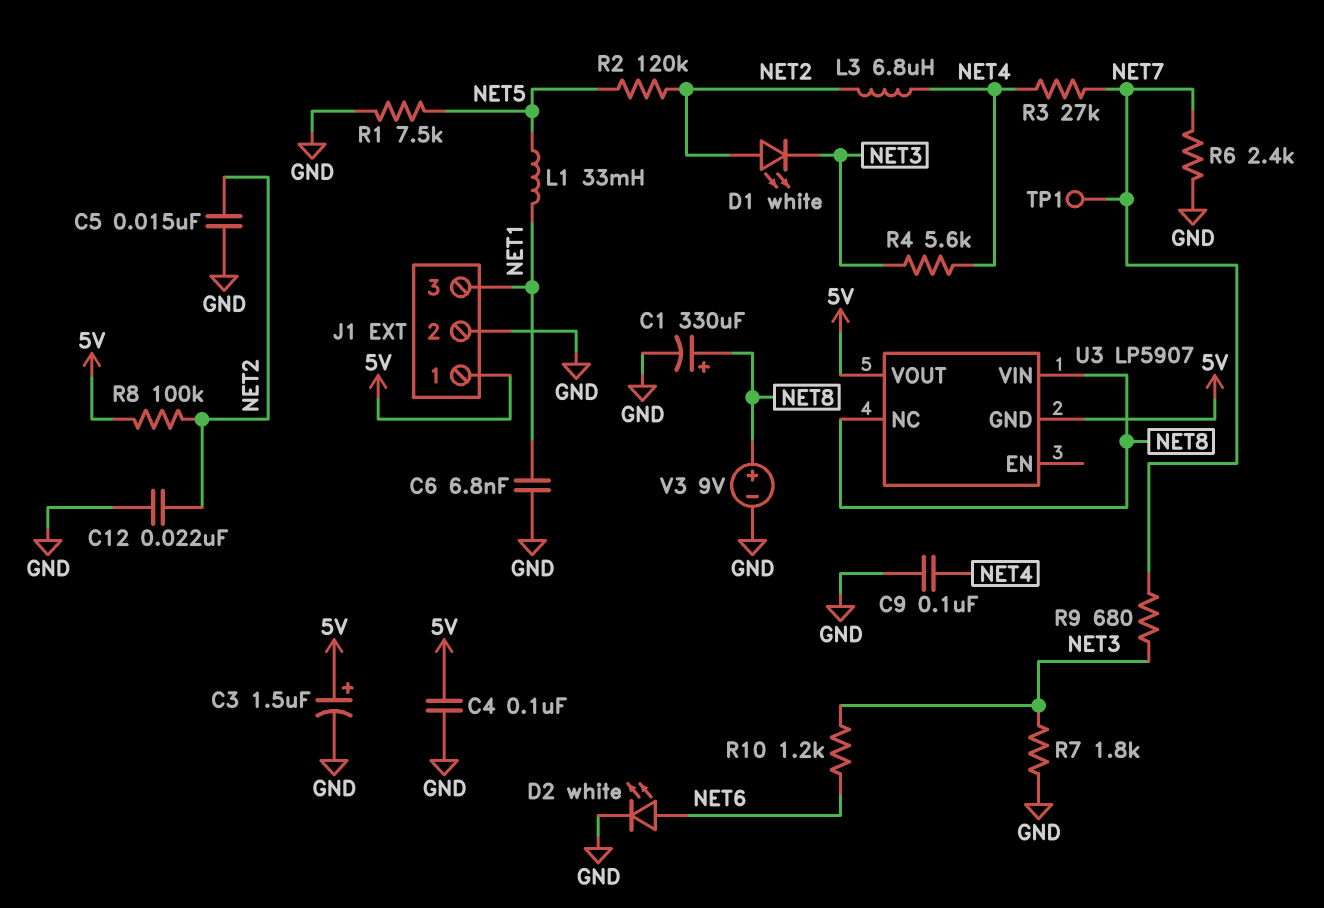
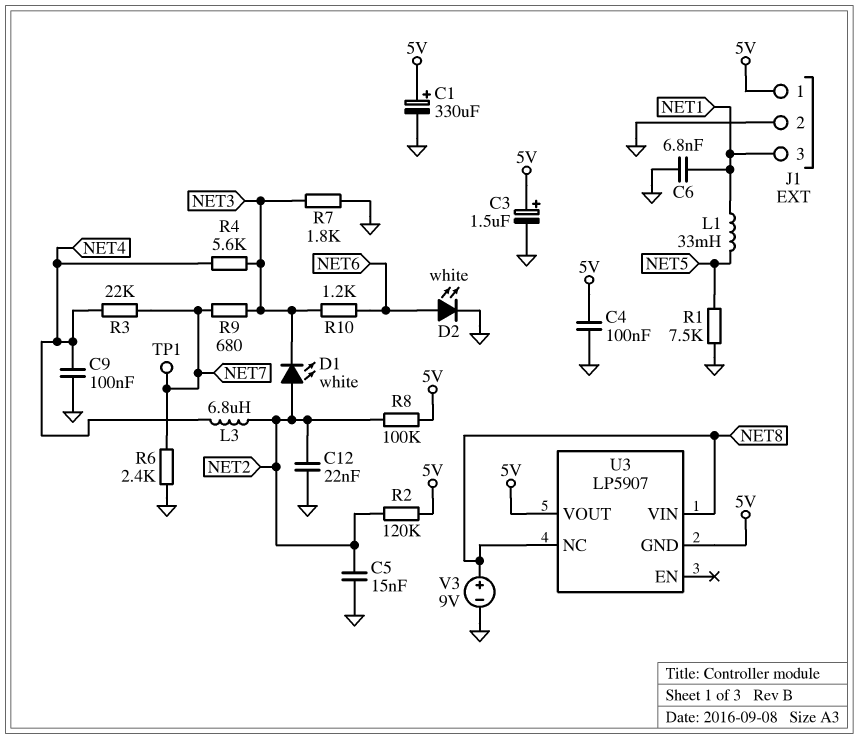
C1: 330uF (plus NET8, minus GND) -> 330uF (plus 5V, minus GND)
R2: 120k (NET2, NET5) -> 120k (5V, NET2)
R3: 27k (NET4, NET7) -> 22k (NET4, NET7)

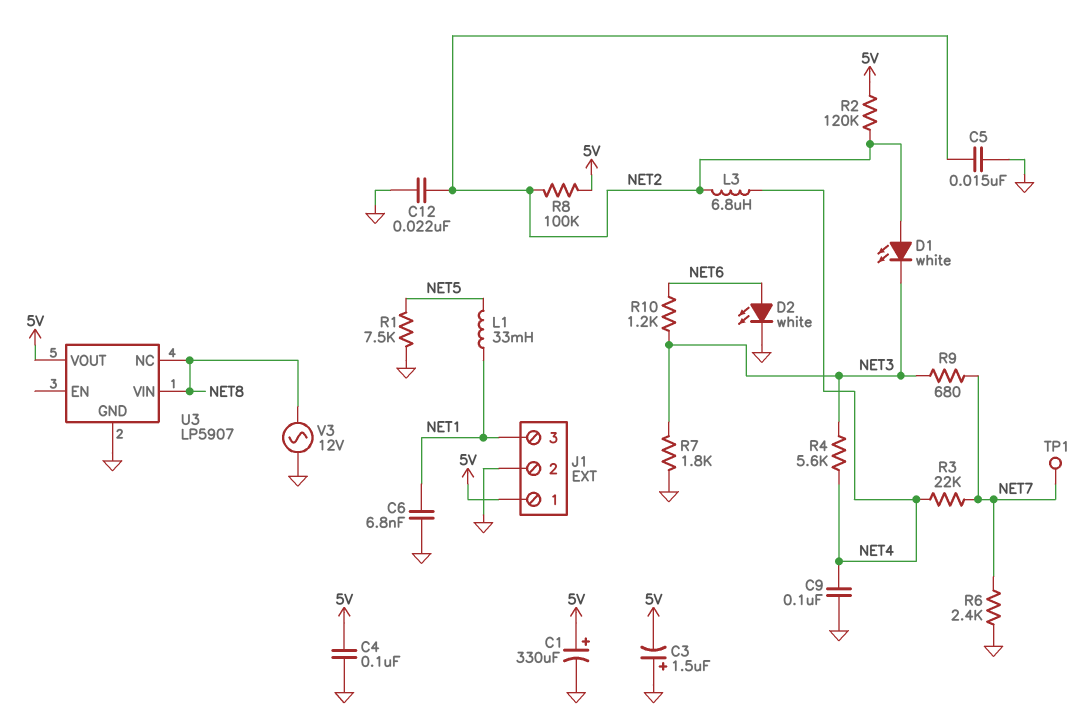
C3: 1.5uF (plus 5V, minus GND) -> 1.5uF (plus GND, minus 5V)
U3 pin GND: 5V -> GND
V3: 9V (plus NET8, minus GND) -> AC 12V (GND, NET8)

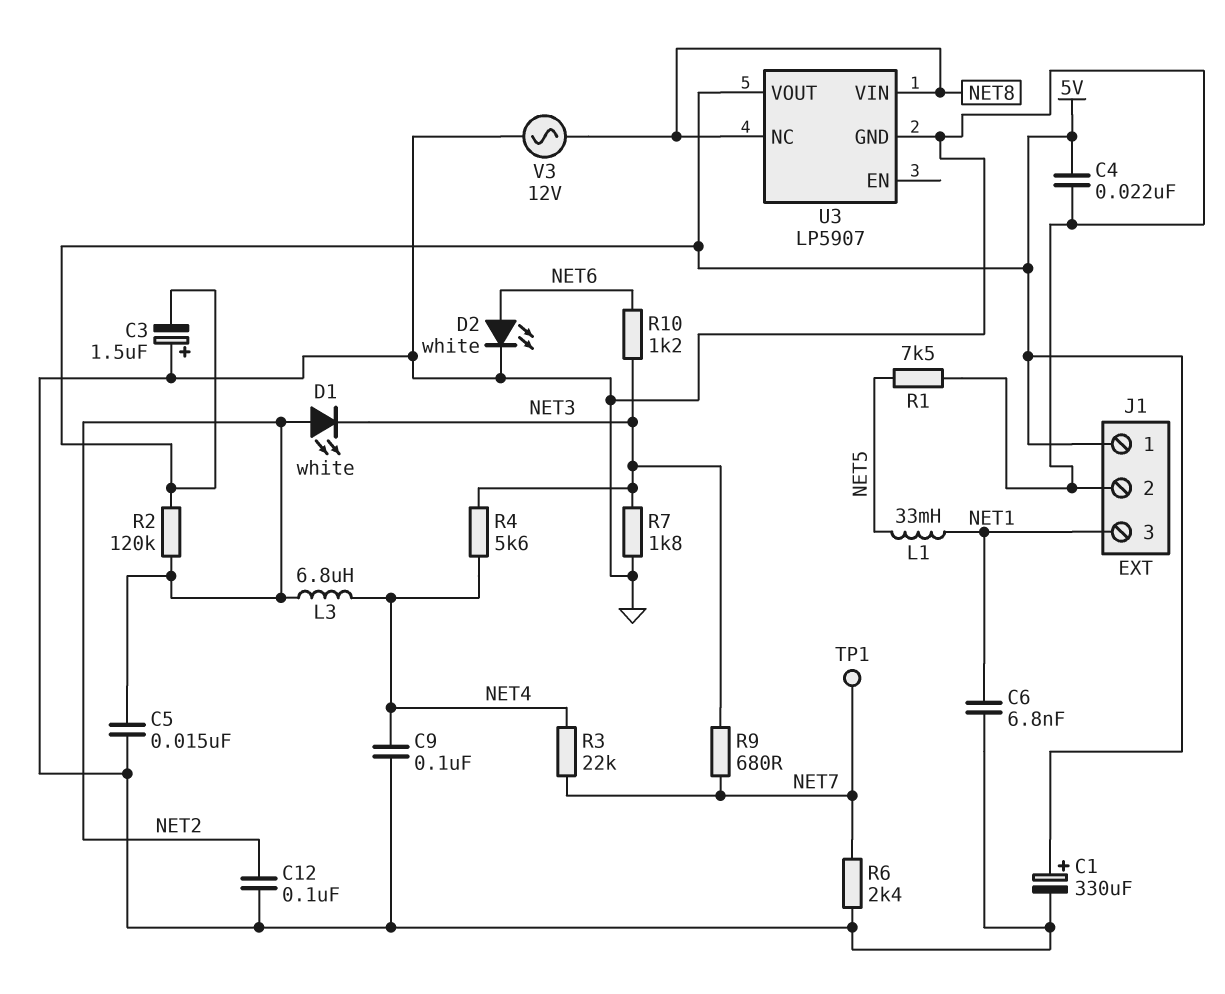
C4: 100nF (5V, GND) -> 22nF (5V, GND)
C12: 22nF (GND, NET2) -> 100nF (GND, NET2)
R8: 100k (5V, NET2) -> none

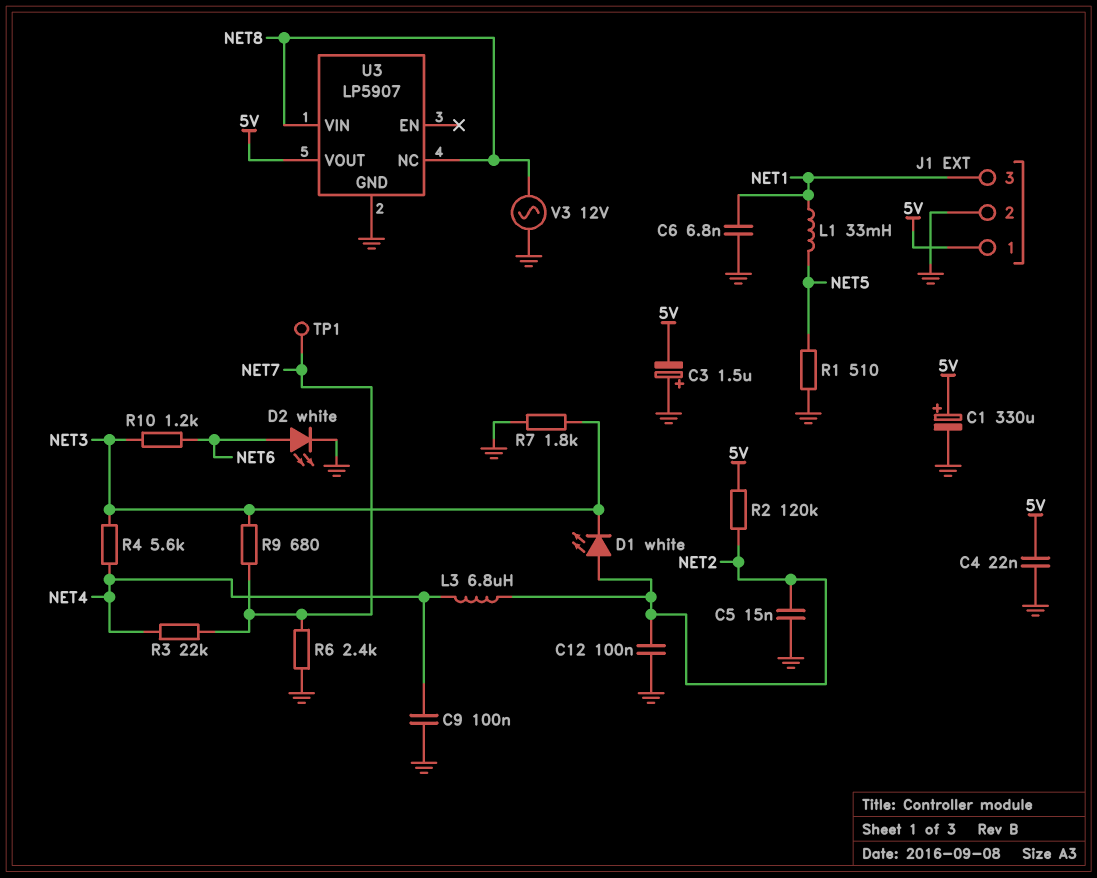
R1: 7.5k (GND, NET5) -> 510 (GND, NET5)

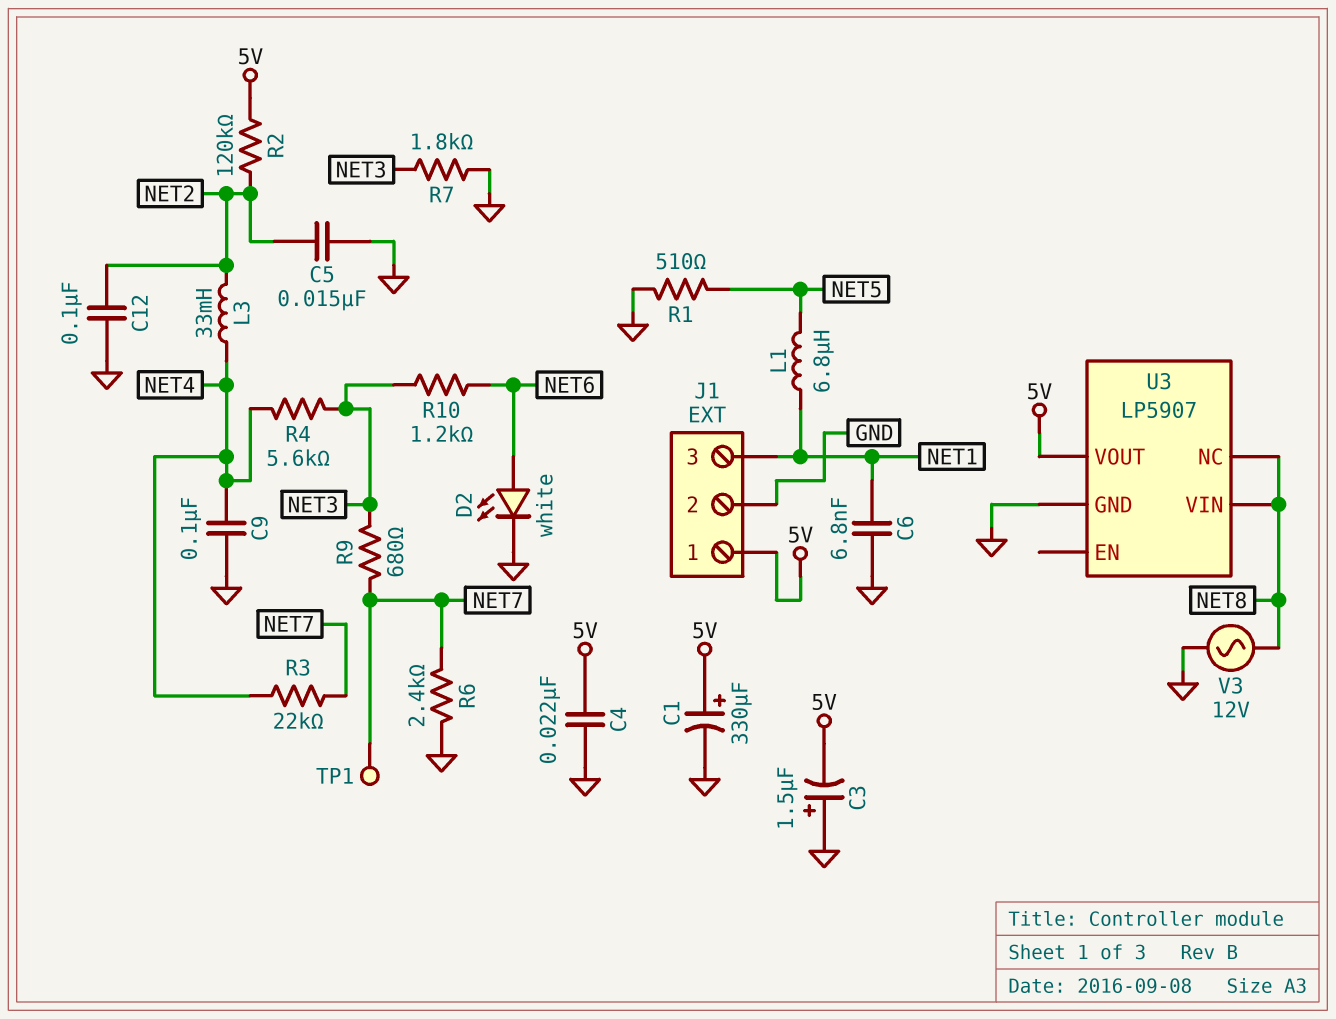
D1: LED white (A NET2, K NET3) -> none
L1: 33mH (NET1, NET5) -> 6.8uH (NET1, NET5)
L3: 6.8uH (NET2, NET4) -> 33mH (NET2, NET4)

